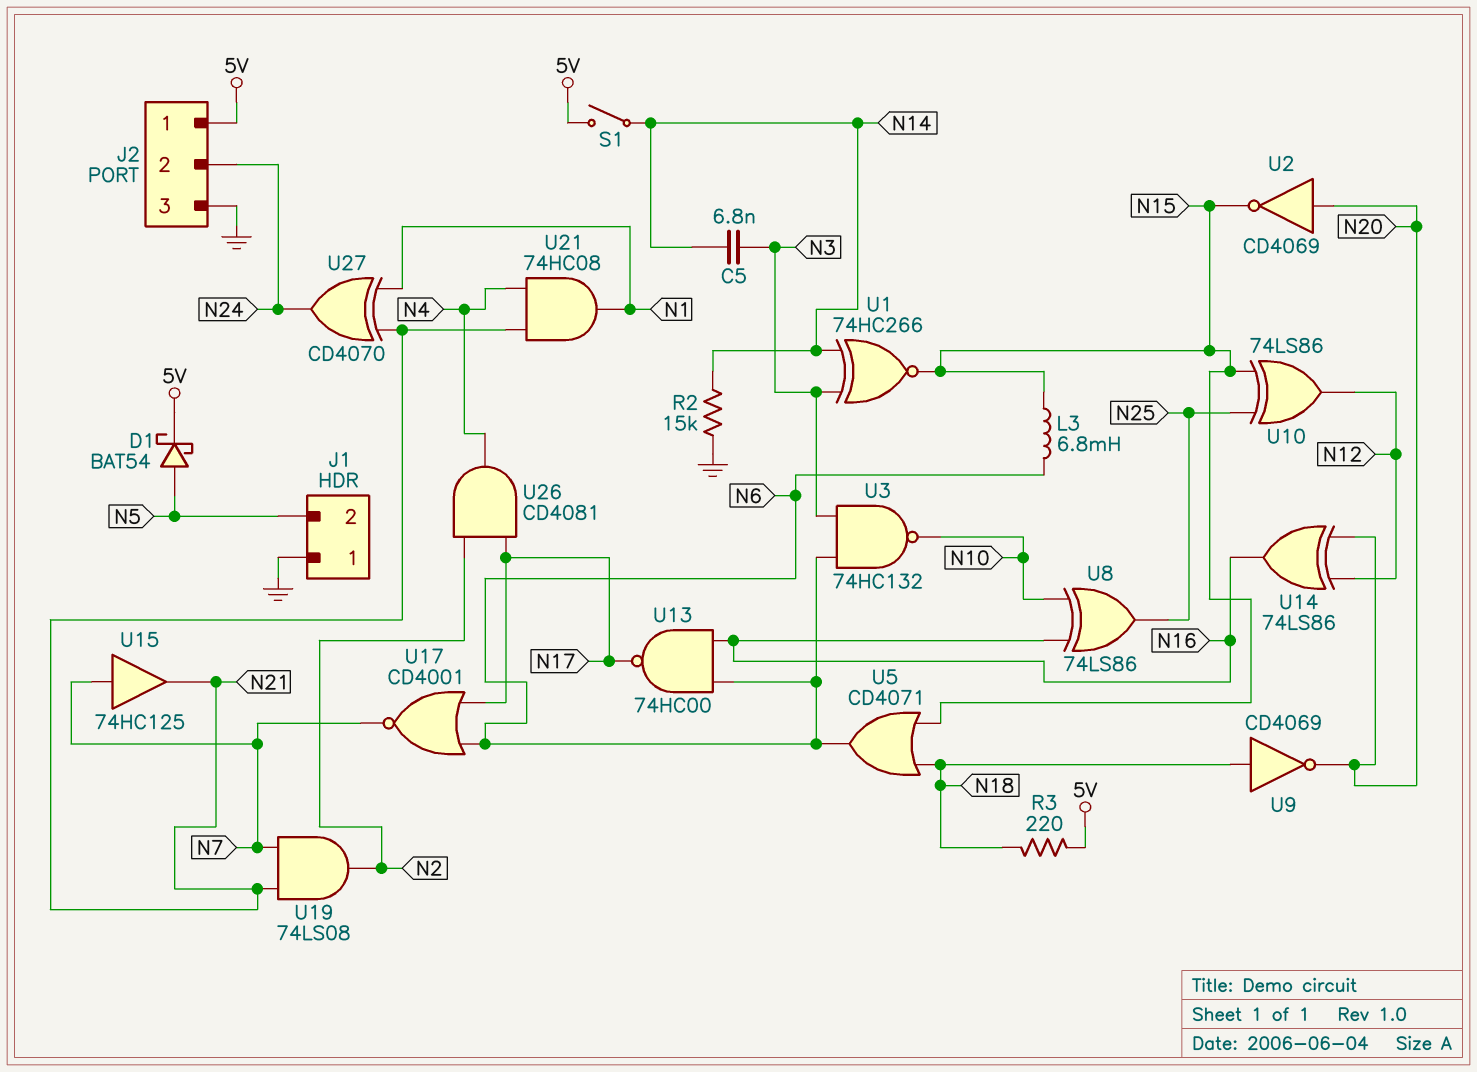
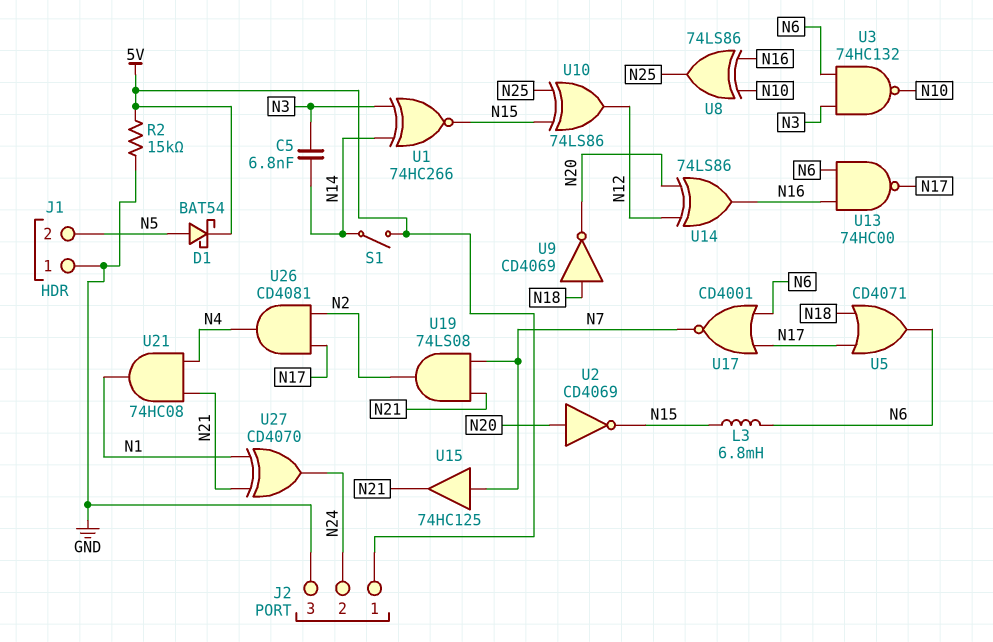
R2: 15k (GND, N14) -> 15k (5V, GND)
R3: 220 (5V, N18) -> none
U5: OR CD4071 (in N15, in N18, out N6) -> OR CD4071 (in N17, in N18, out N6)

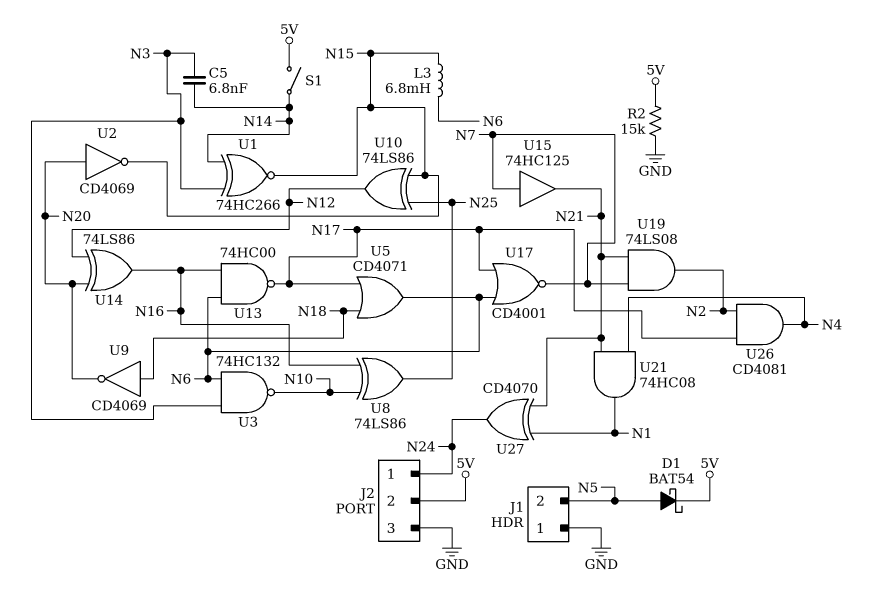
J2 pin 1: 5V -> N24
J2 pin 2: N24 -> 5V

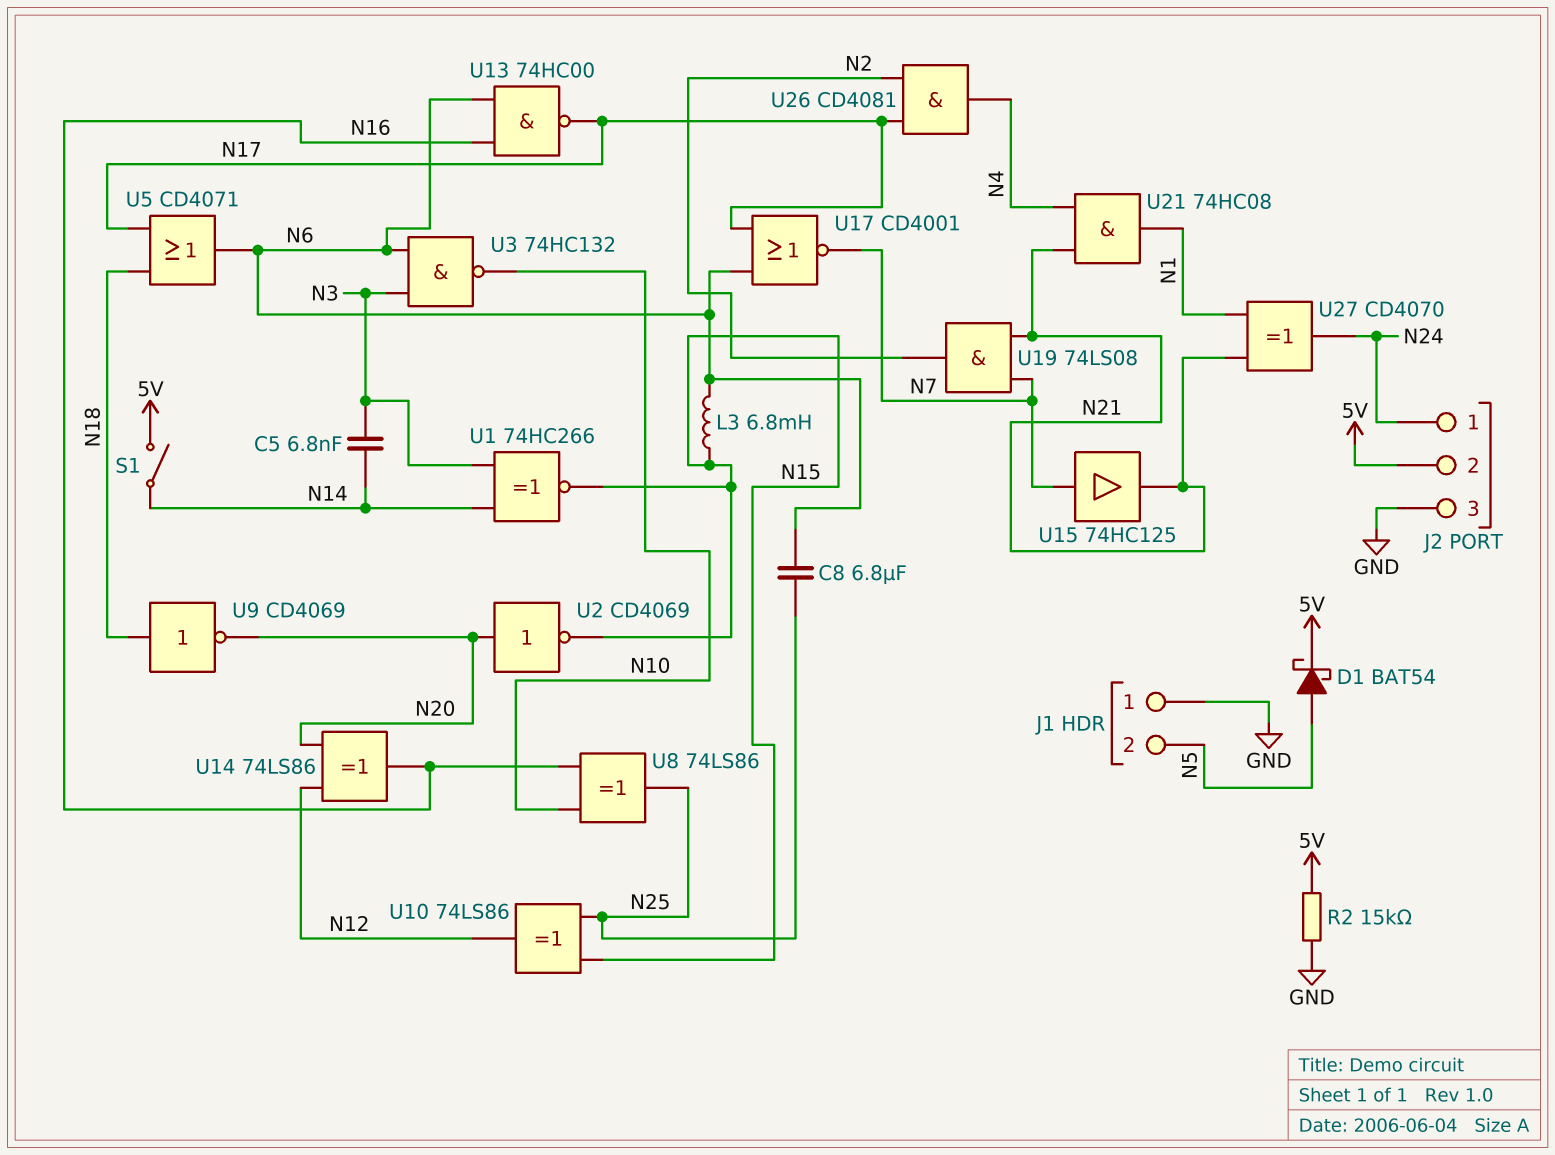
C8: none -> 6.8uF (N6, N25)

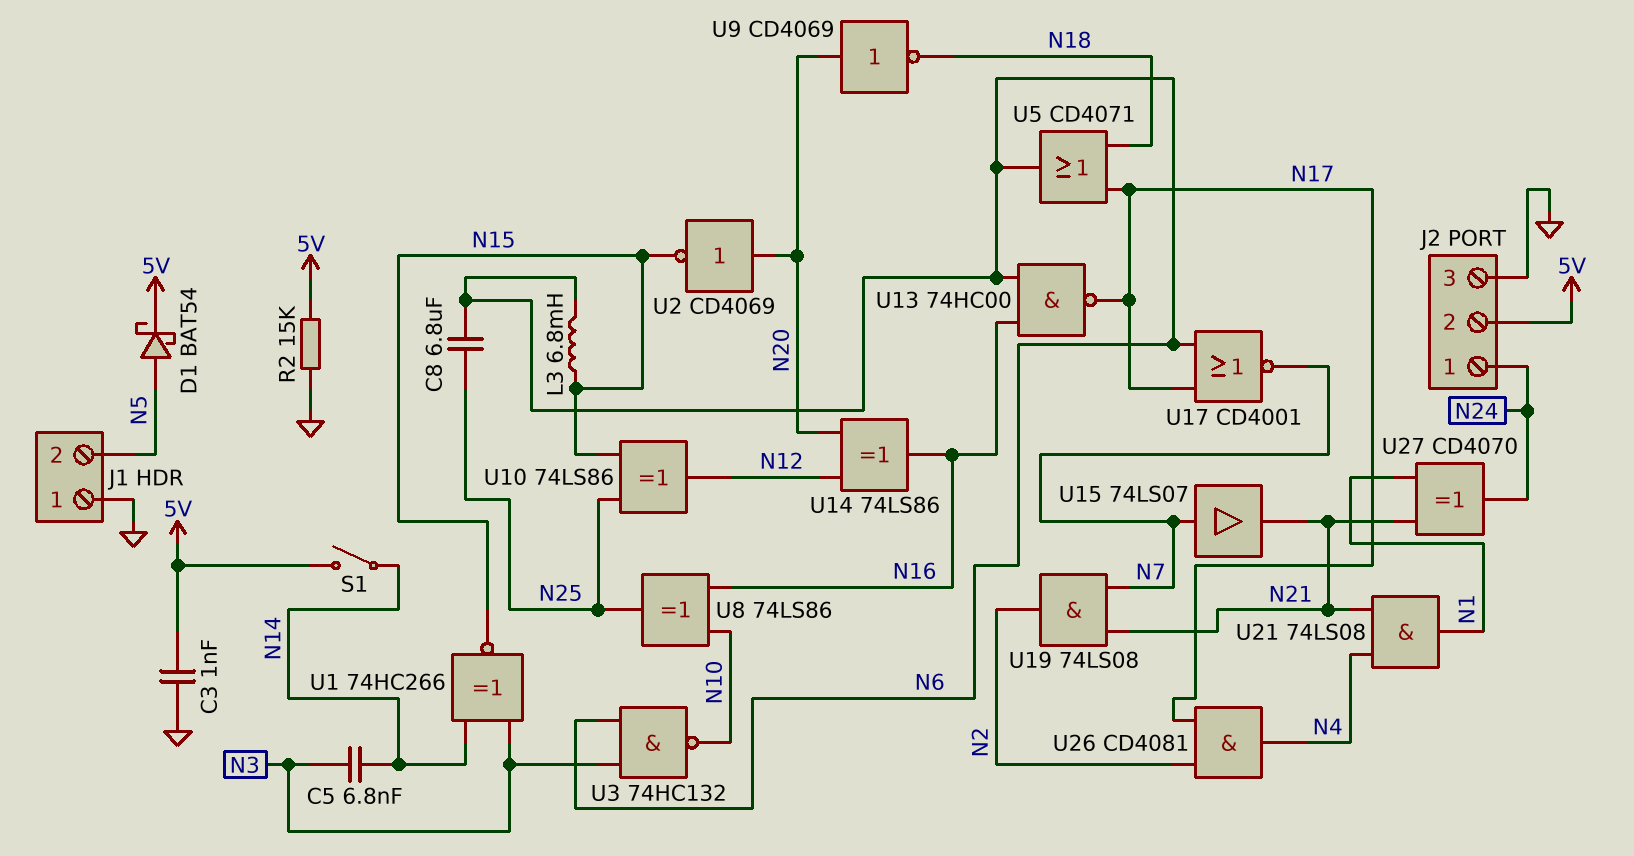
C3: none -> 1nF (5V, GND)
U9: NOT CD4069 (in N18, out N20) -> NOT CD4069 (in N20, out N18)
U15: buffer 74HC125 (in N7, out N21) -> buffer 74LS07 (in N7, out N21)
U21: AND 74HC08 (in N4, in N21, out N1) -> AND 74LS08 (in N4, in N21, out N1)

